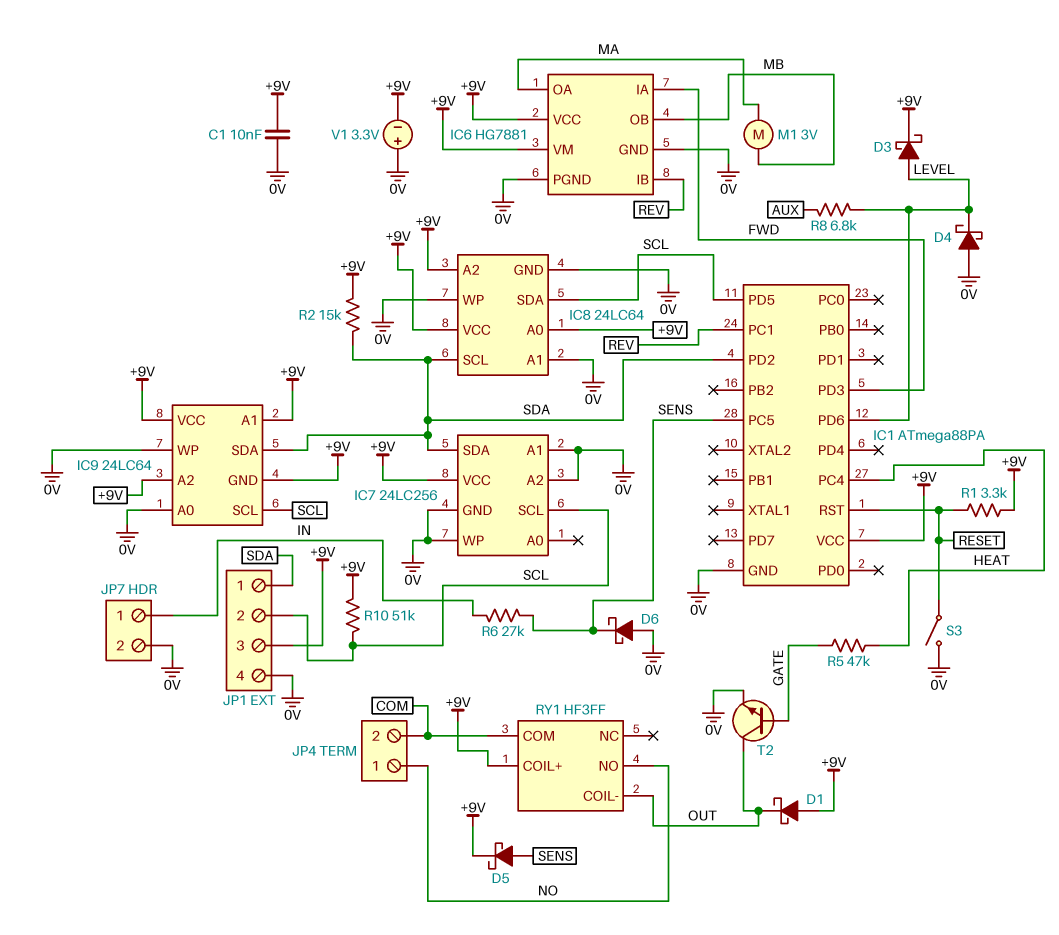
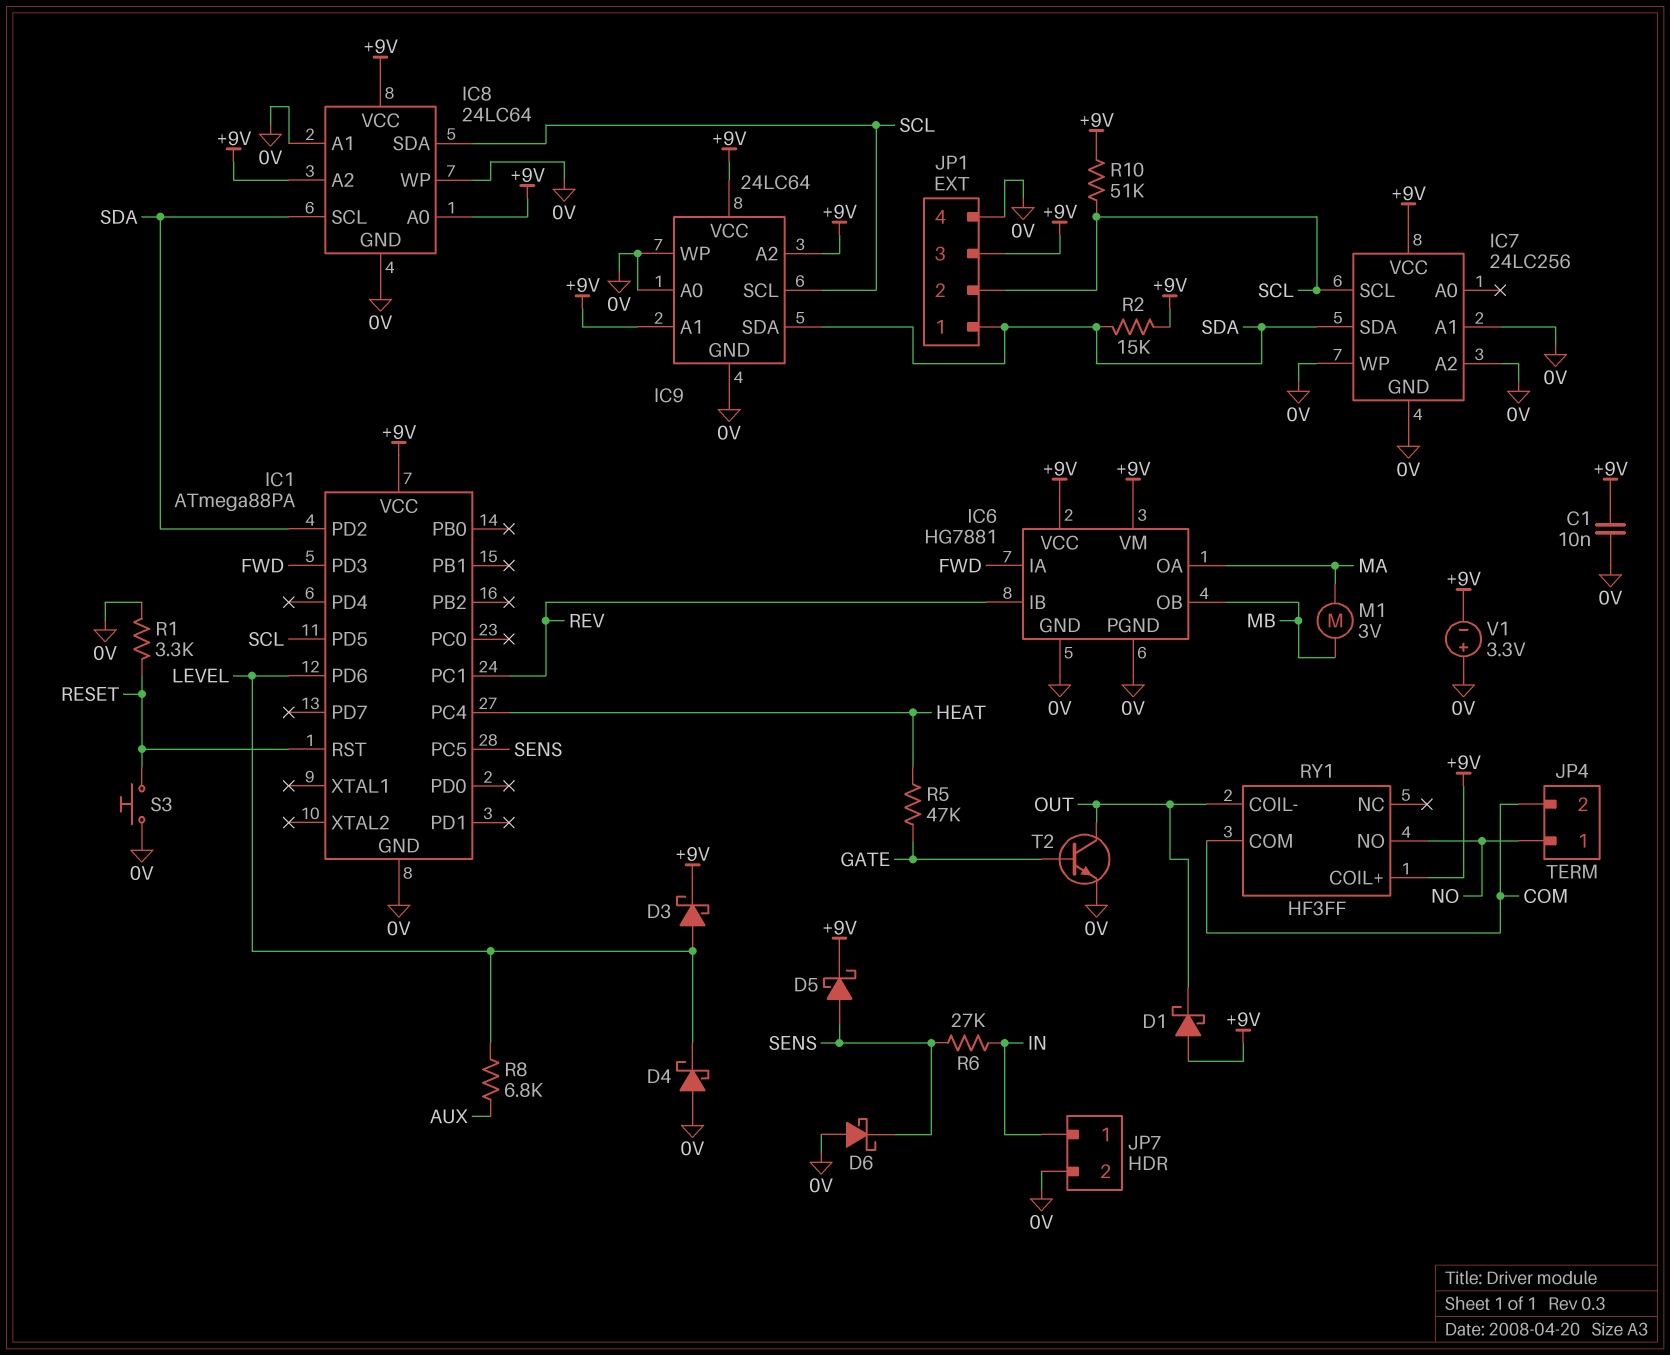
IC9 pin GND: +9V -> 0V
R1: 3.3k (+9V, RESET) -> 3.3k (0V, RESET)
S3: switch (0V, RESET) -> button (0V, RESET)

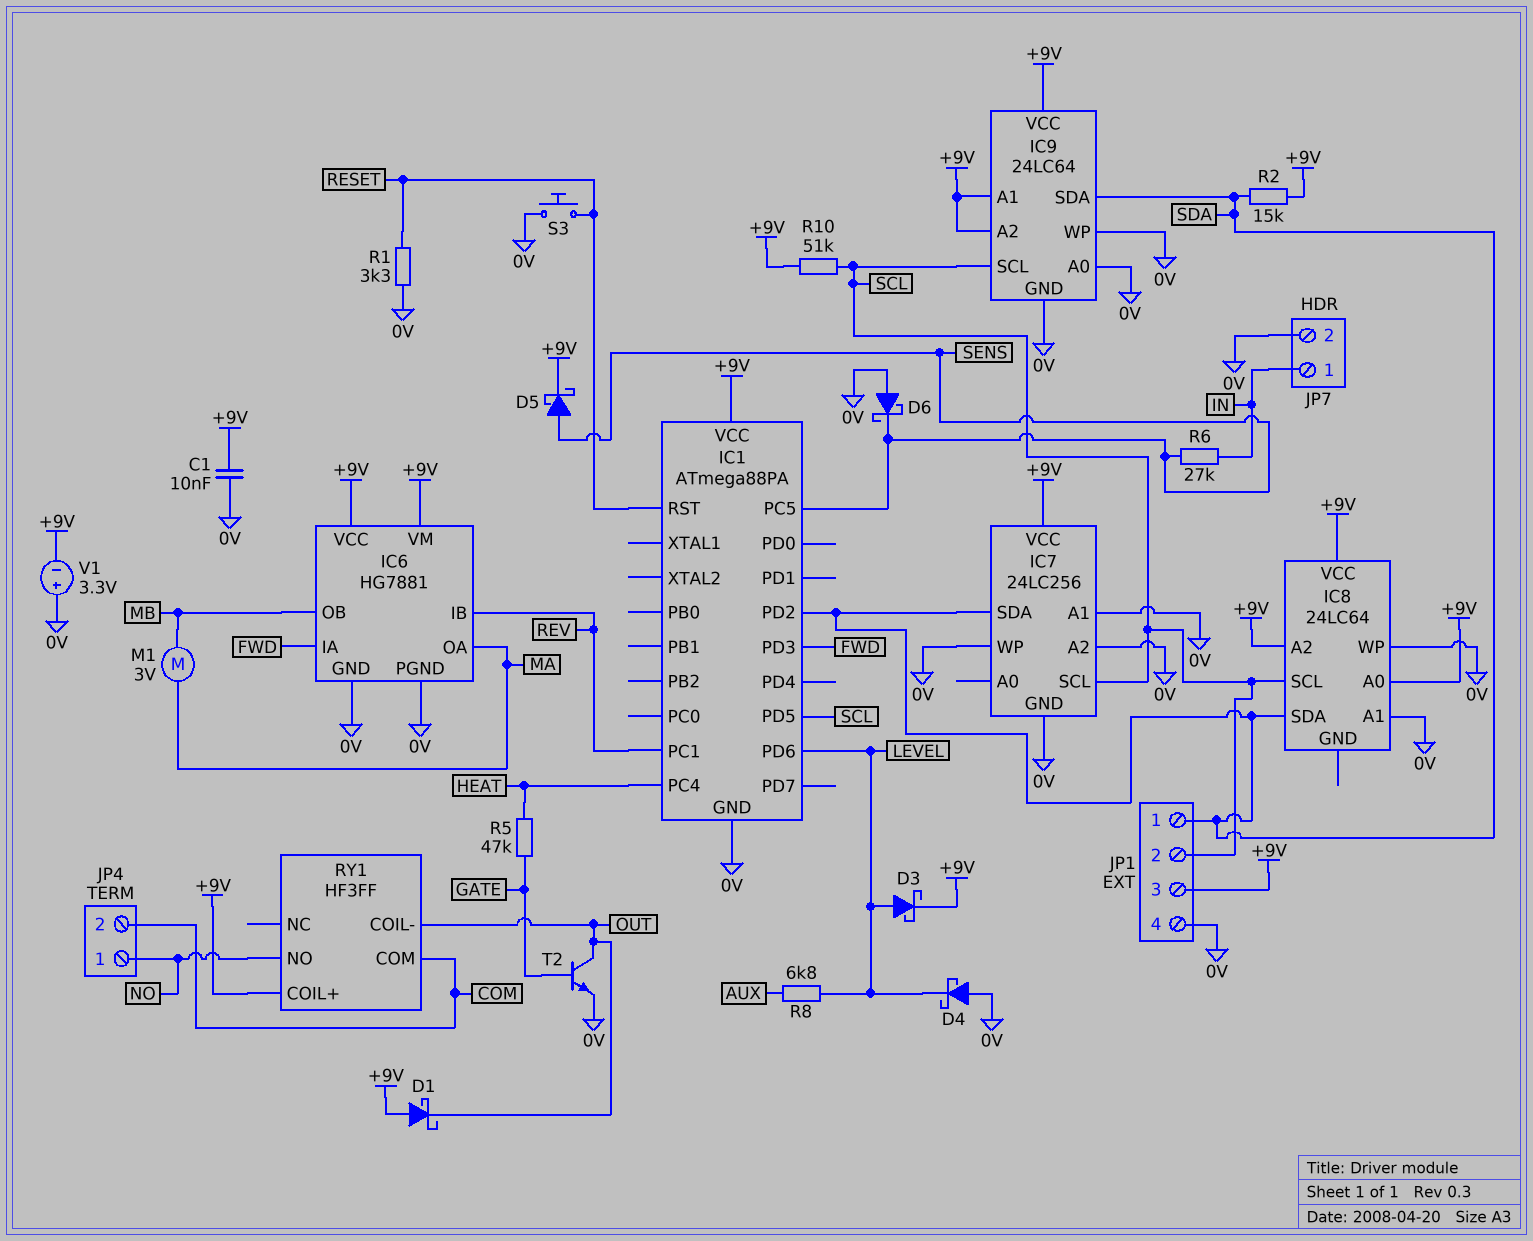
IC8 pin GND: 0V -> none
IC8 pin SCL: SDA -> SCL
IC8 pin SDA: SCL -> SDA

